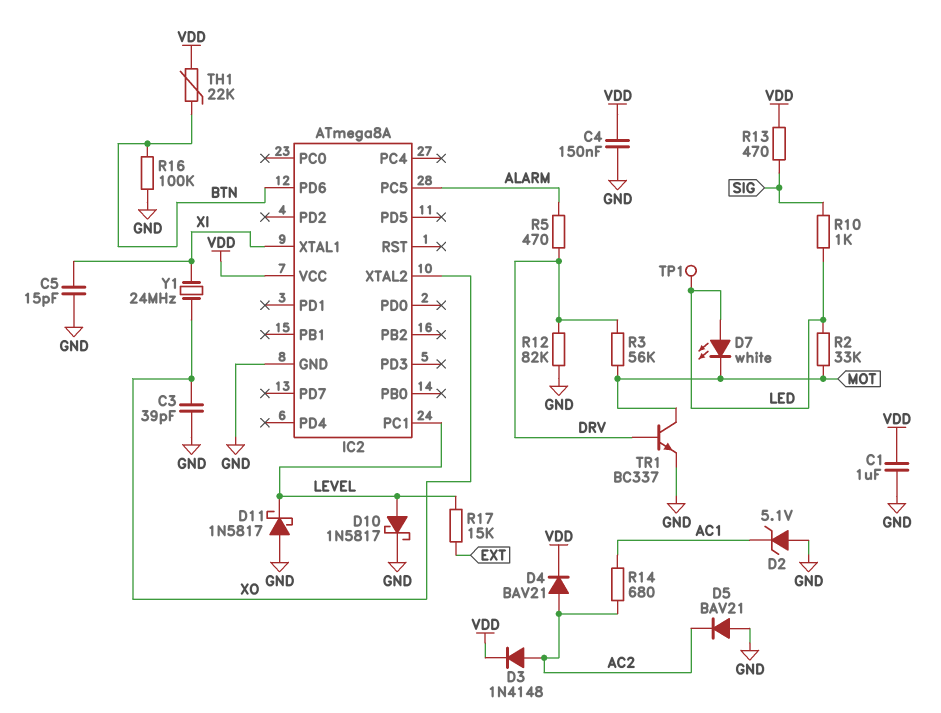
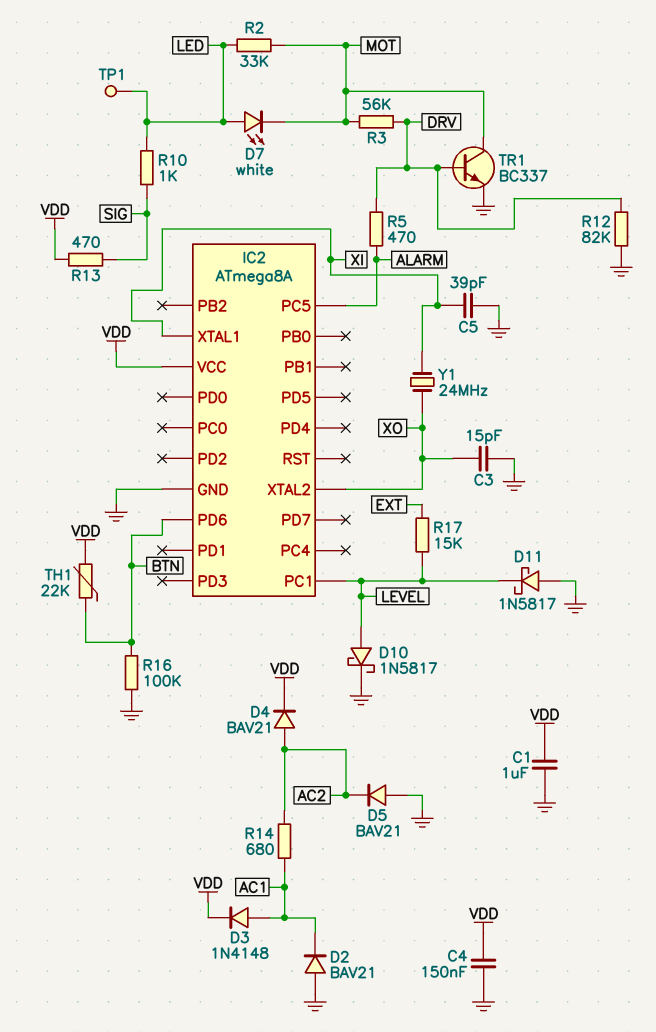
C3: 39pF (GND, XO) -> 15pF (GND, XO)
C5: 15pF (GND, XI) -> 39pF (GND, XI)
D2: zener 5.1V (A GND, K AC1) -> diode BAV21 (A GND, K AC1)
D3: diode 1N4148 (A AC2, K VDD) -> diode 1N4148 (A AC1, K VDD)

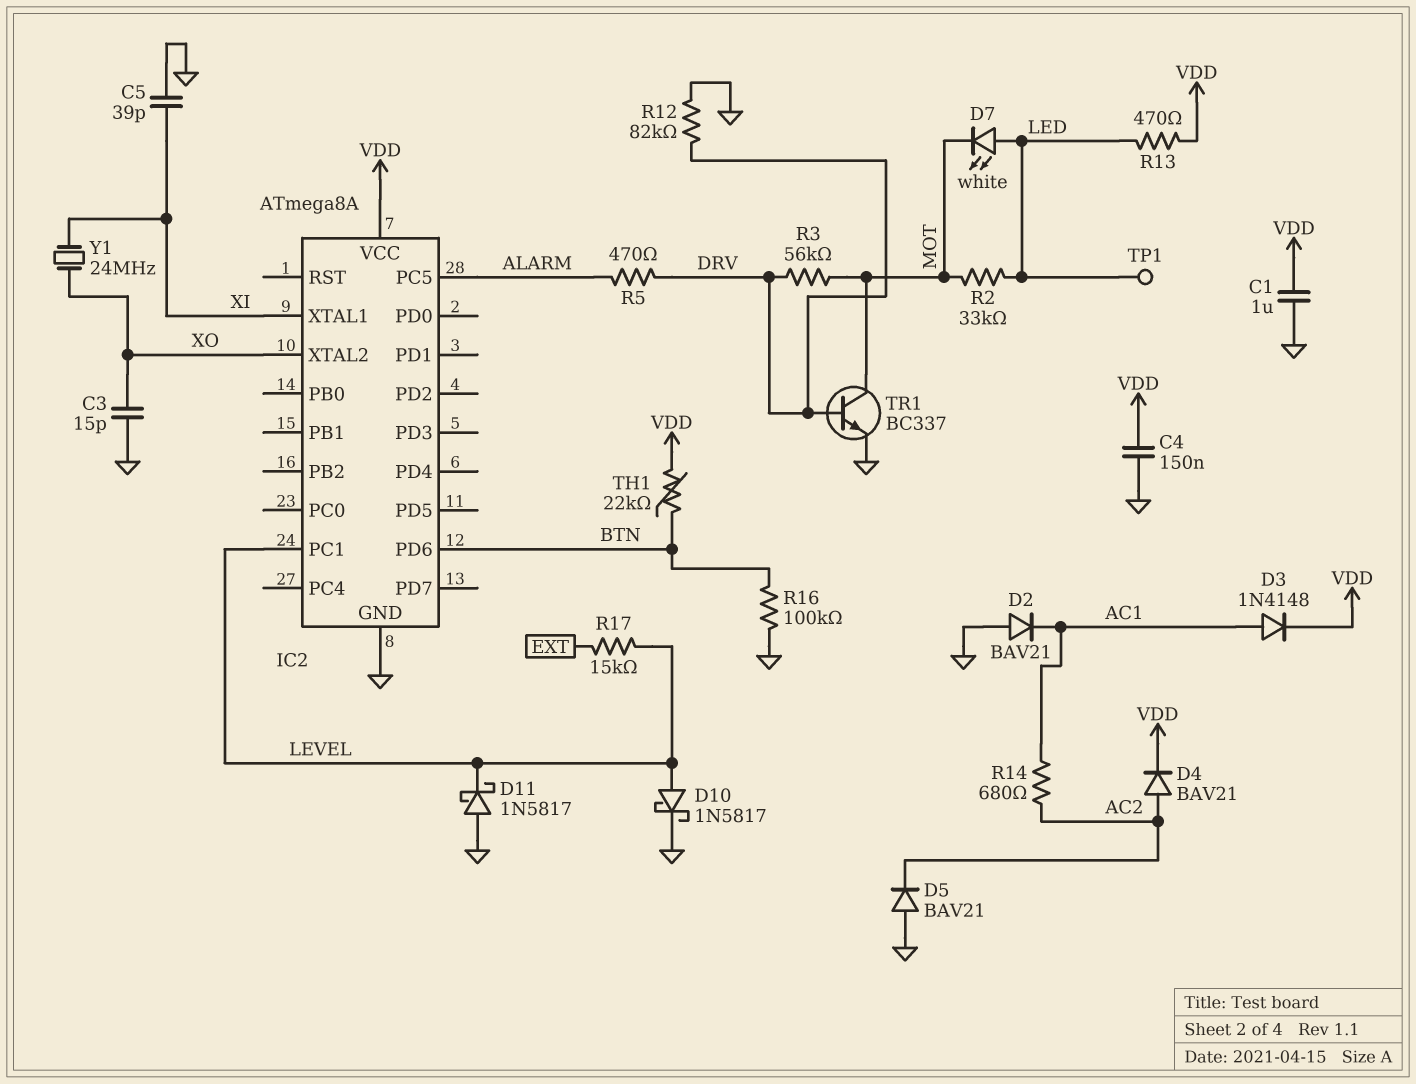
R10: 1k (LED, SIG) -> none
R13: 470 (SIG, VDD) -> 470 (LED, VDD)

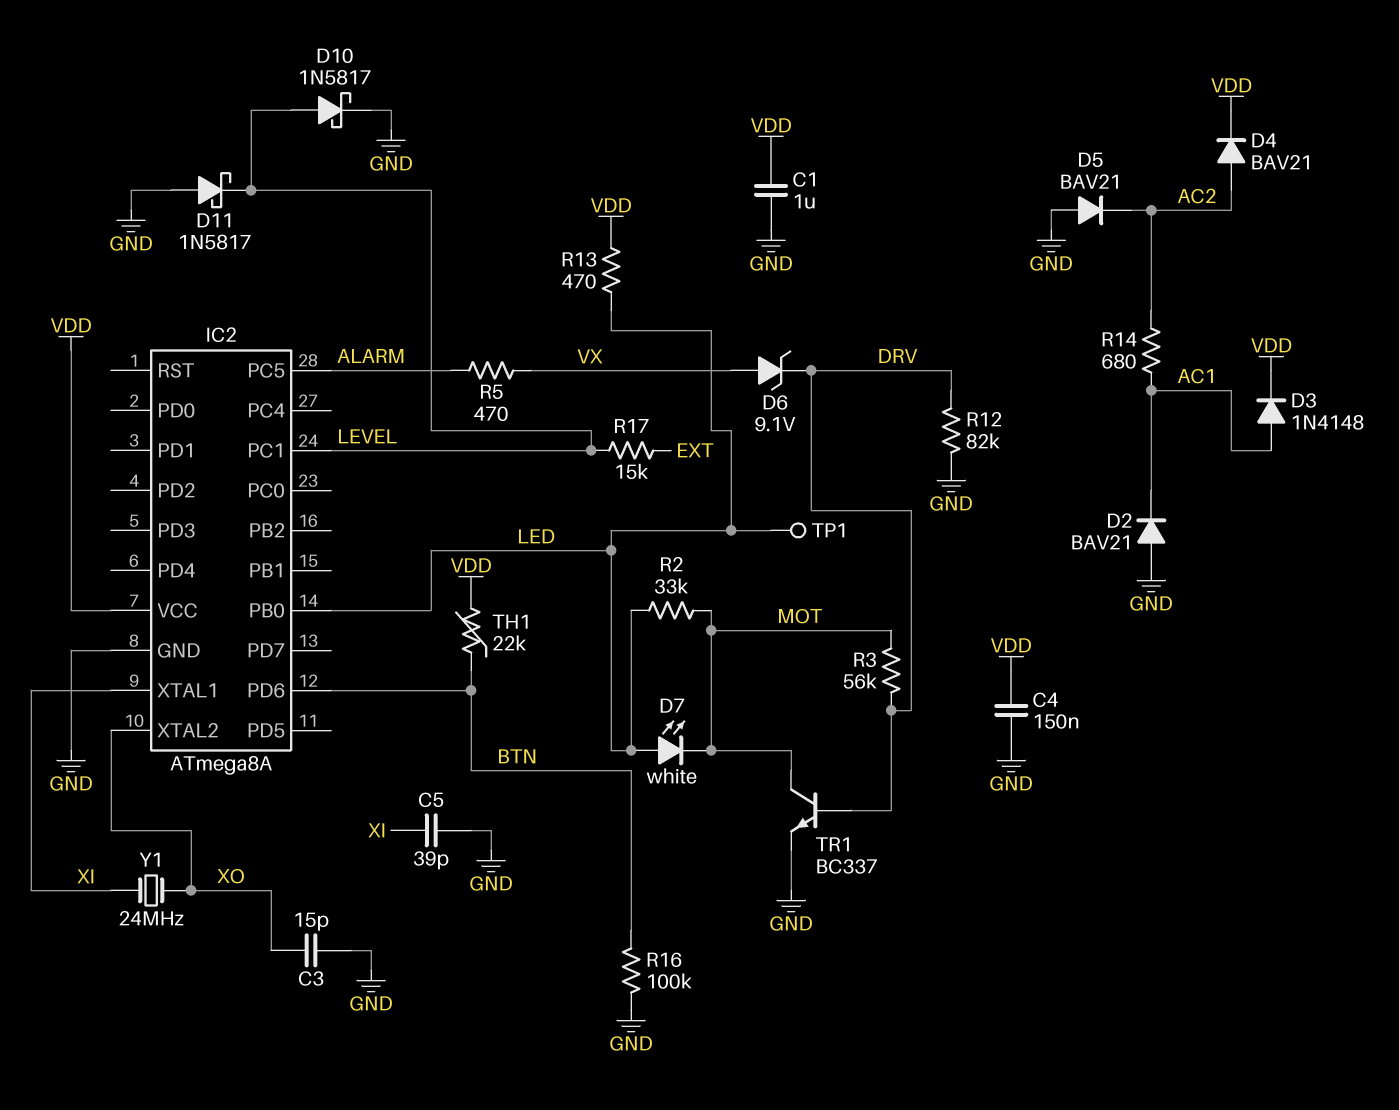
D6: none -> zener 9.1V (A VX, K DRV)
IC2 pin PB0: none -> LED
R5: 470 (ALARM, DRV) -> 470 (ALARM, VX)

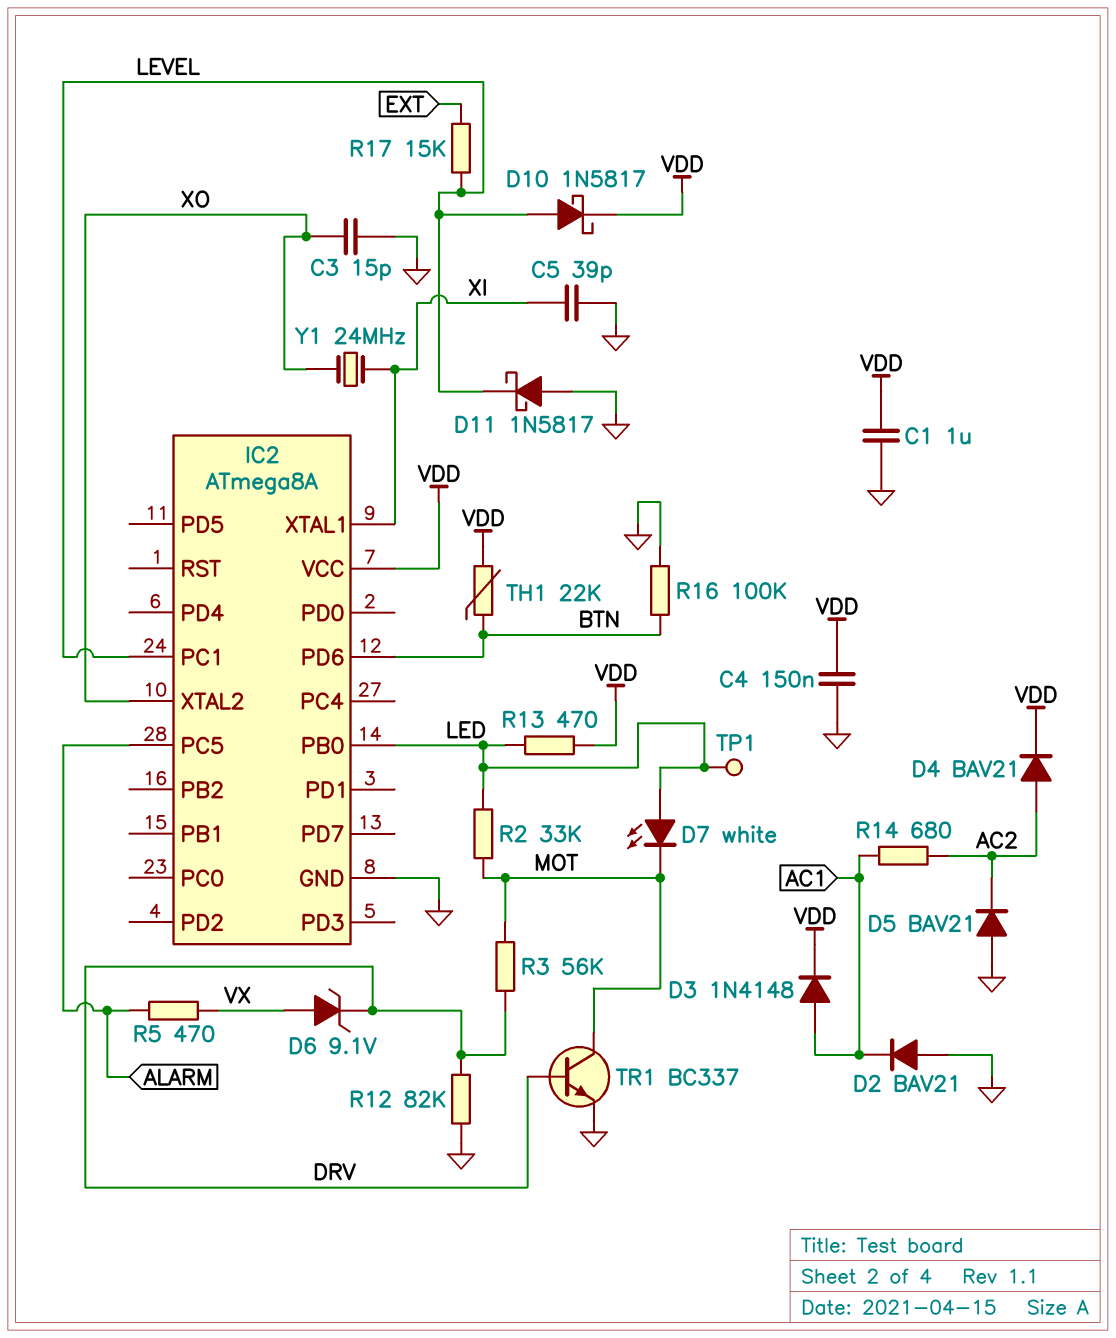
D10: schottky 1N5817 (A LEVEL, K GND) -> schottky 1N5817 (A LEVEL, K VDD)

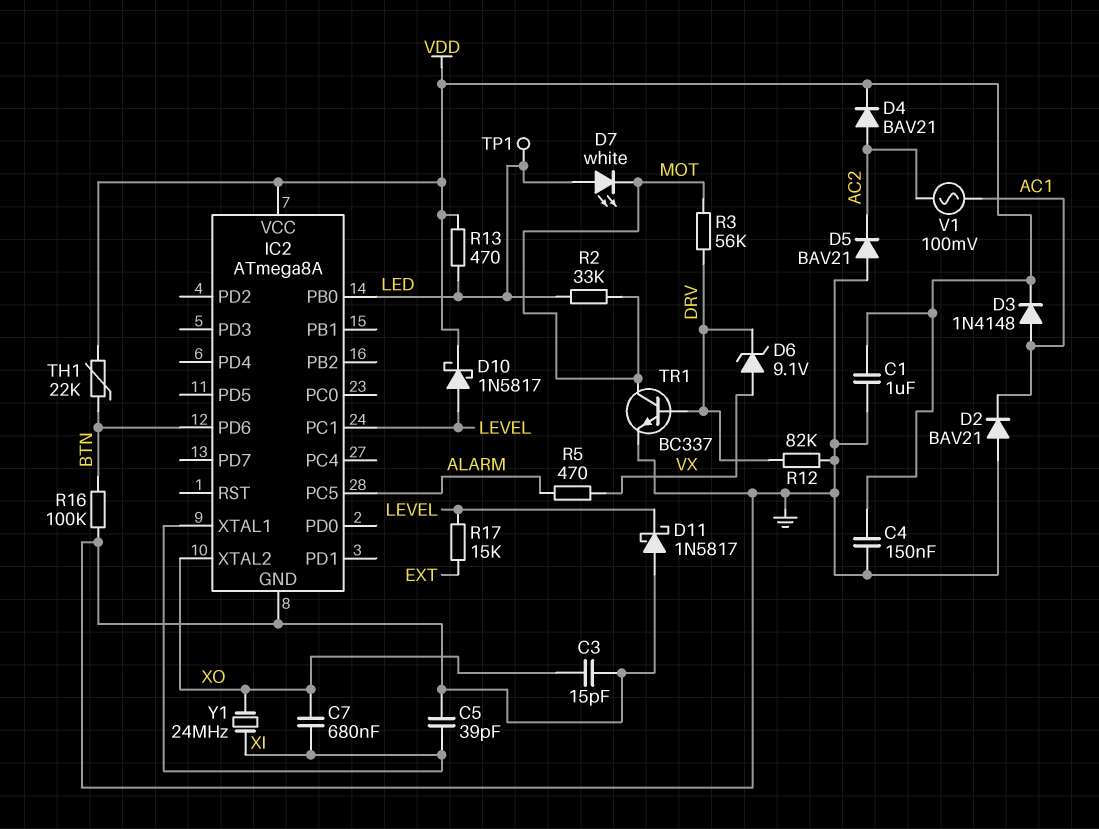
C7: none -> 680nF (XI, XO)
R14: 680 (AC1, AC2) -> none
V1: none -> AC 100mV (AC1, AC2)

